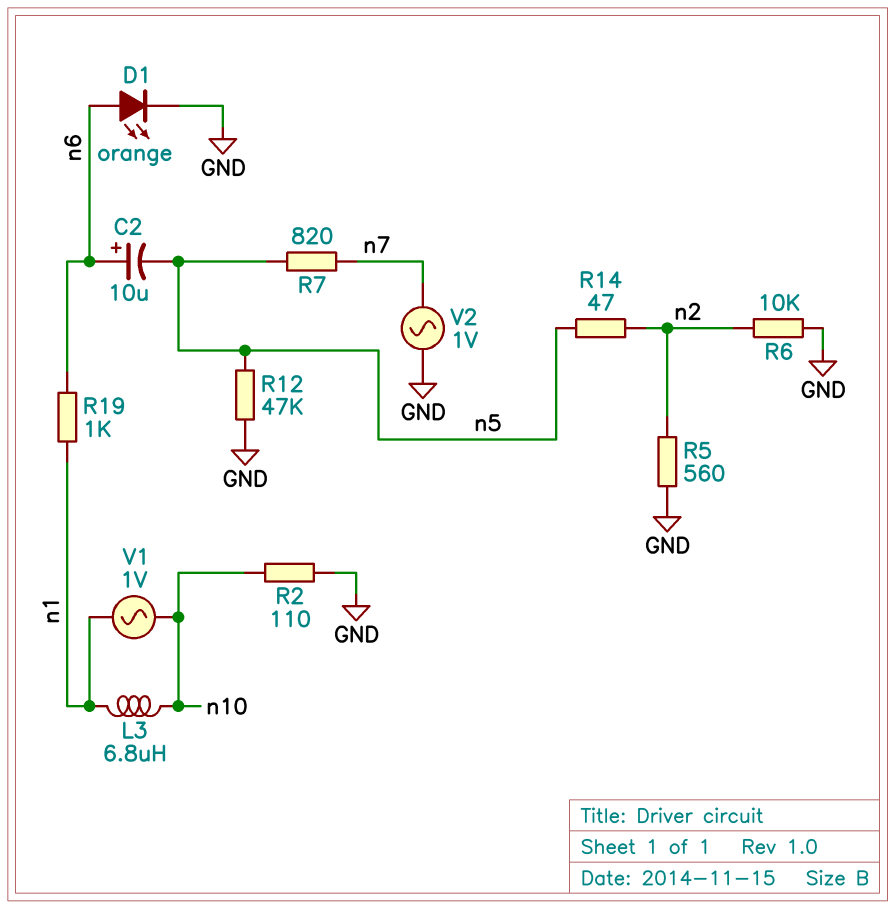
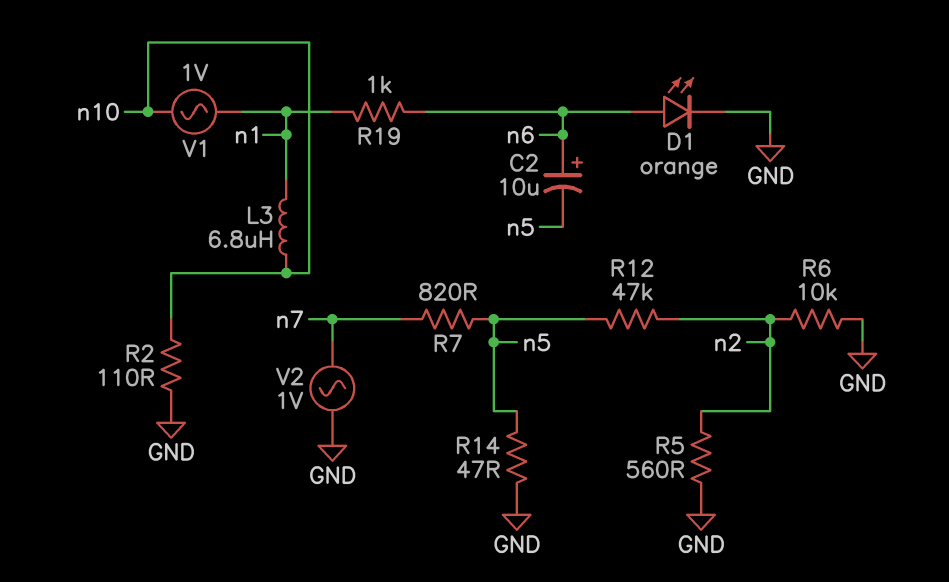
R12: 47k (GND, n5) -> 47k (n2, n5)
R14: 47 (n2, n5) -> 47 (GND, n5)

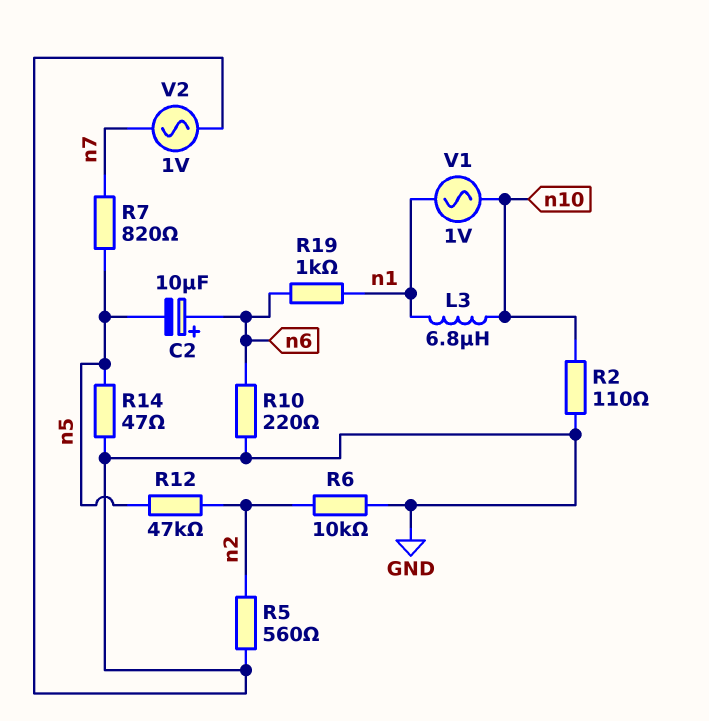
D1: LED orange (A n6, K GND) -> none
R10: none -> 220 (GND, n6)

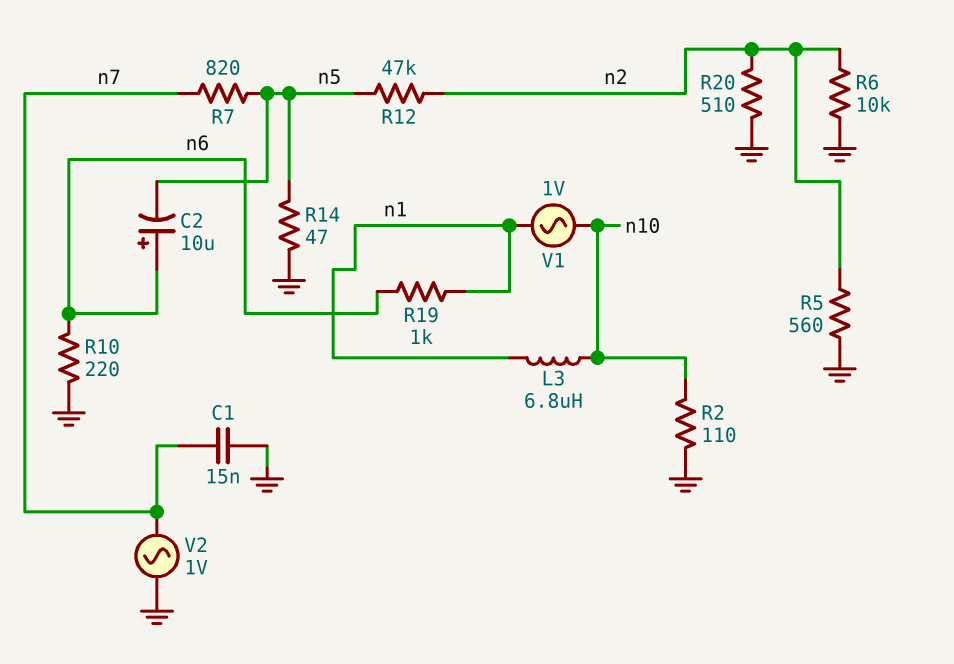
C1: none -> 15nF (GND, n7)
R20: none -> 510 (GND, n2)

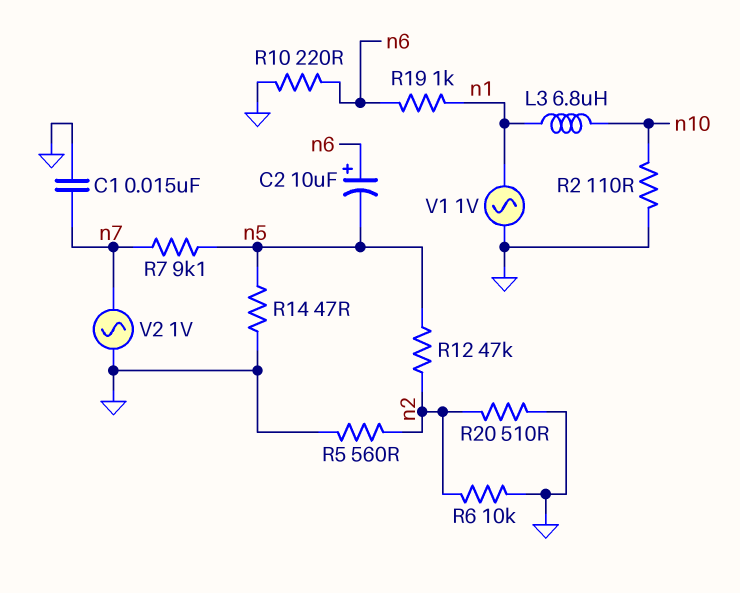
R7: 820 (n5, n7) -> 9.1k (n5, n7)
V1: AC 1V (n1, n10) -> AC 1V (GND, n1)

